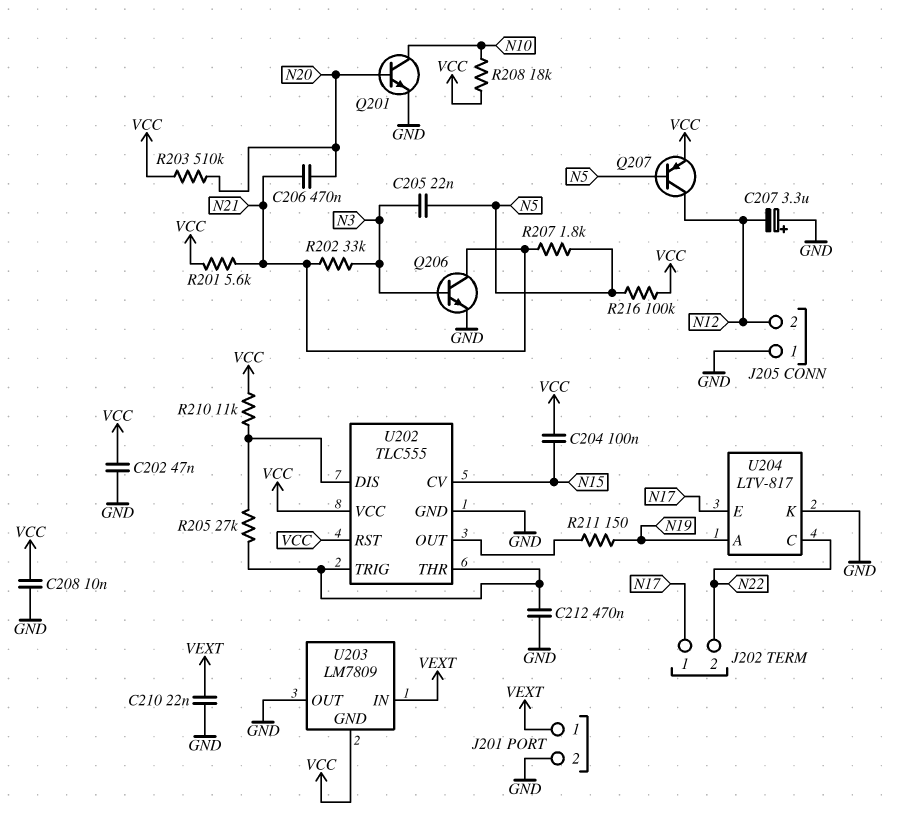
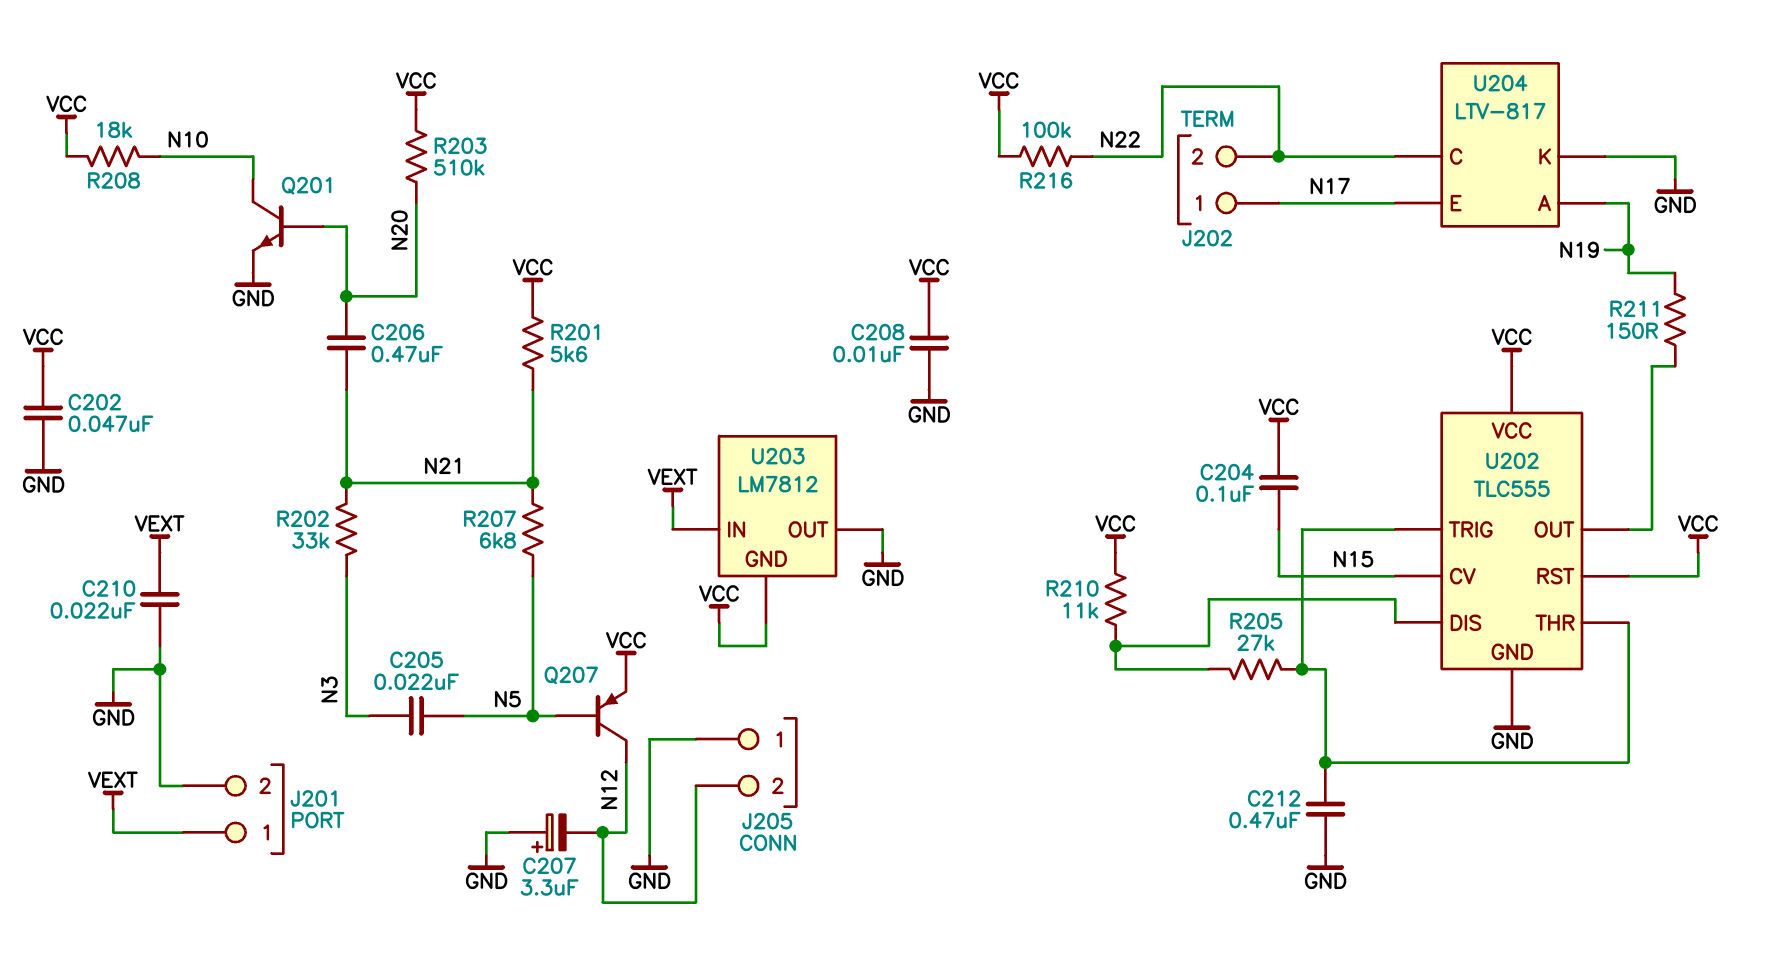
Q206: NPN (B N3, C N21, E GND) -> none
R207: 1.8k (N5, N21) -> 6.8k (N5, N21)
R216: 100k (N5, VCC) -> 100k (N22, VCC)
U203: LM7809 -> LM7812

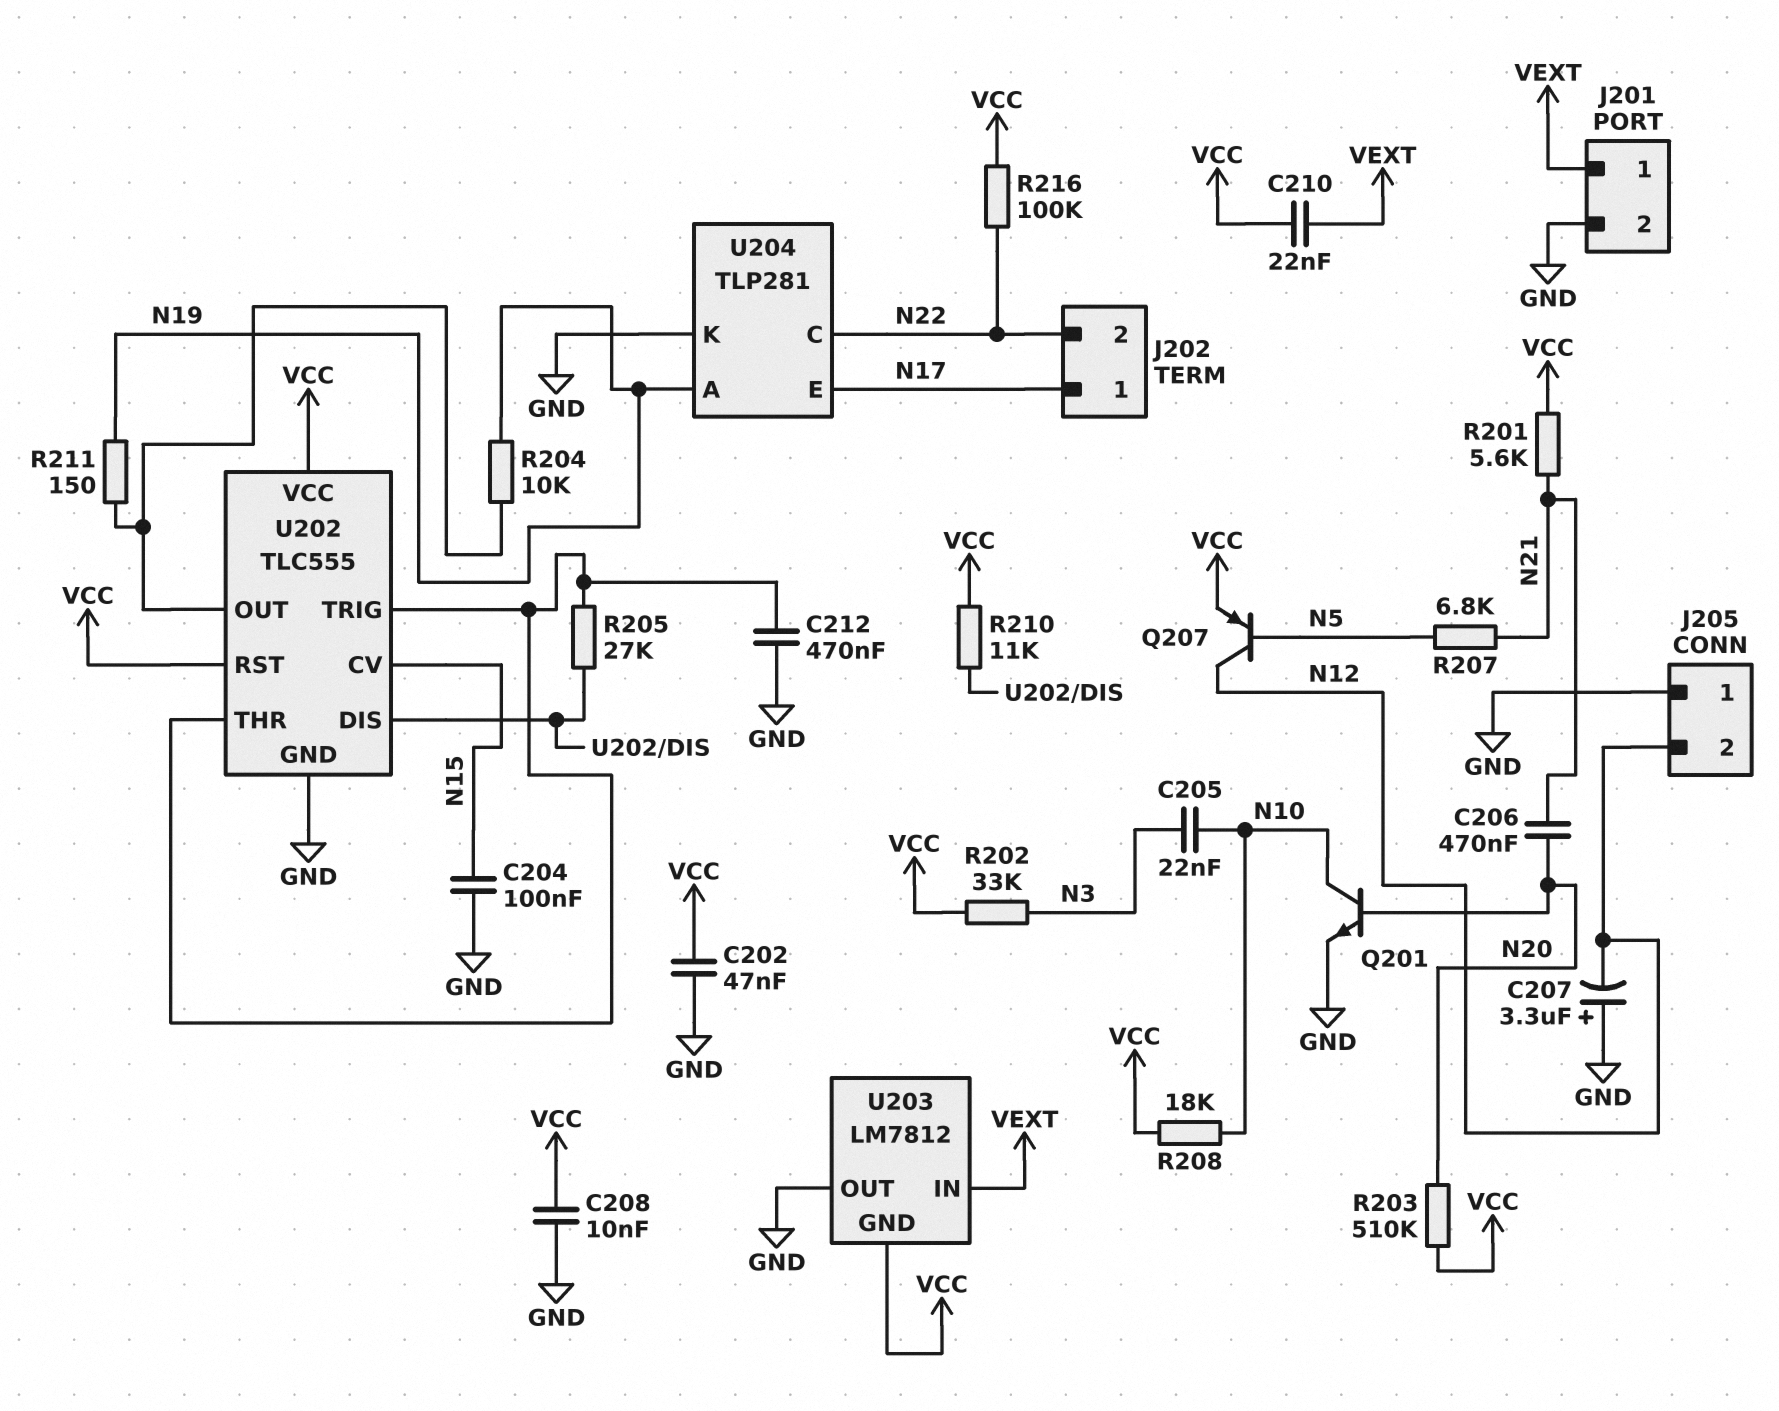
C204: 100nF (N15, VCC) -> 100nF (GND, N15)
C205: 22nF (N3, N5) -> 22nF (N3, N10)
C210: 22nF (GND, VEXT) -> 22nF (VCC, VEXT)
R202: 33k (N3, N21) -> 33k (N3, VCC)
R204: none -> 10k (N19, U202/OUT)
U204: LTV-817 -> TLP281

